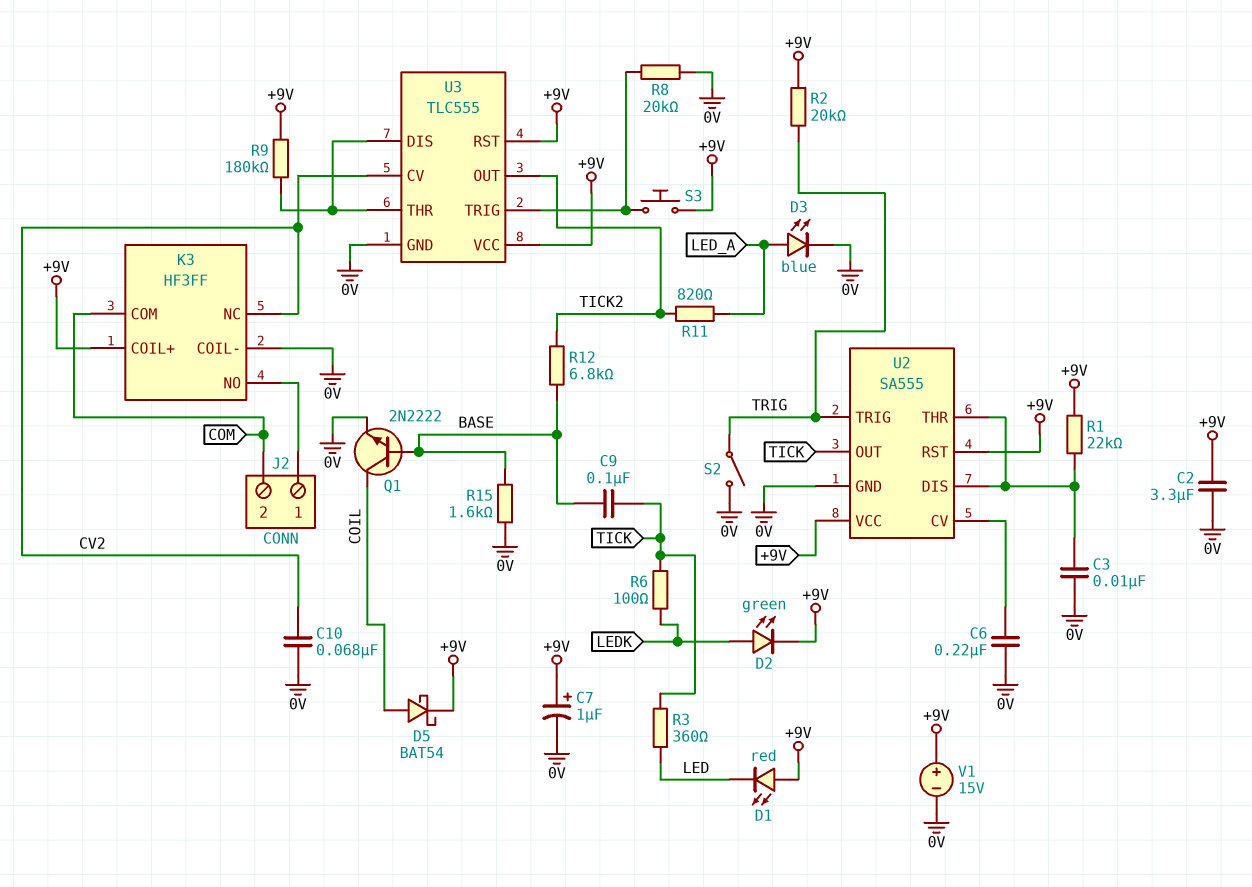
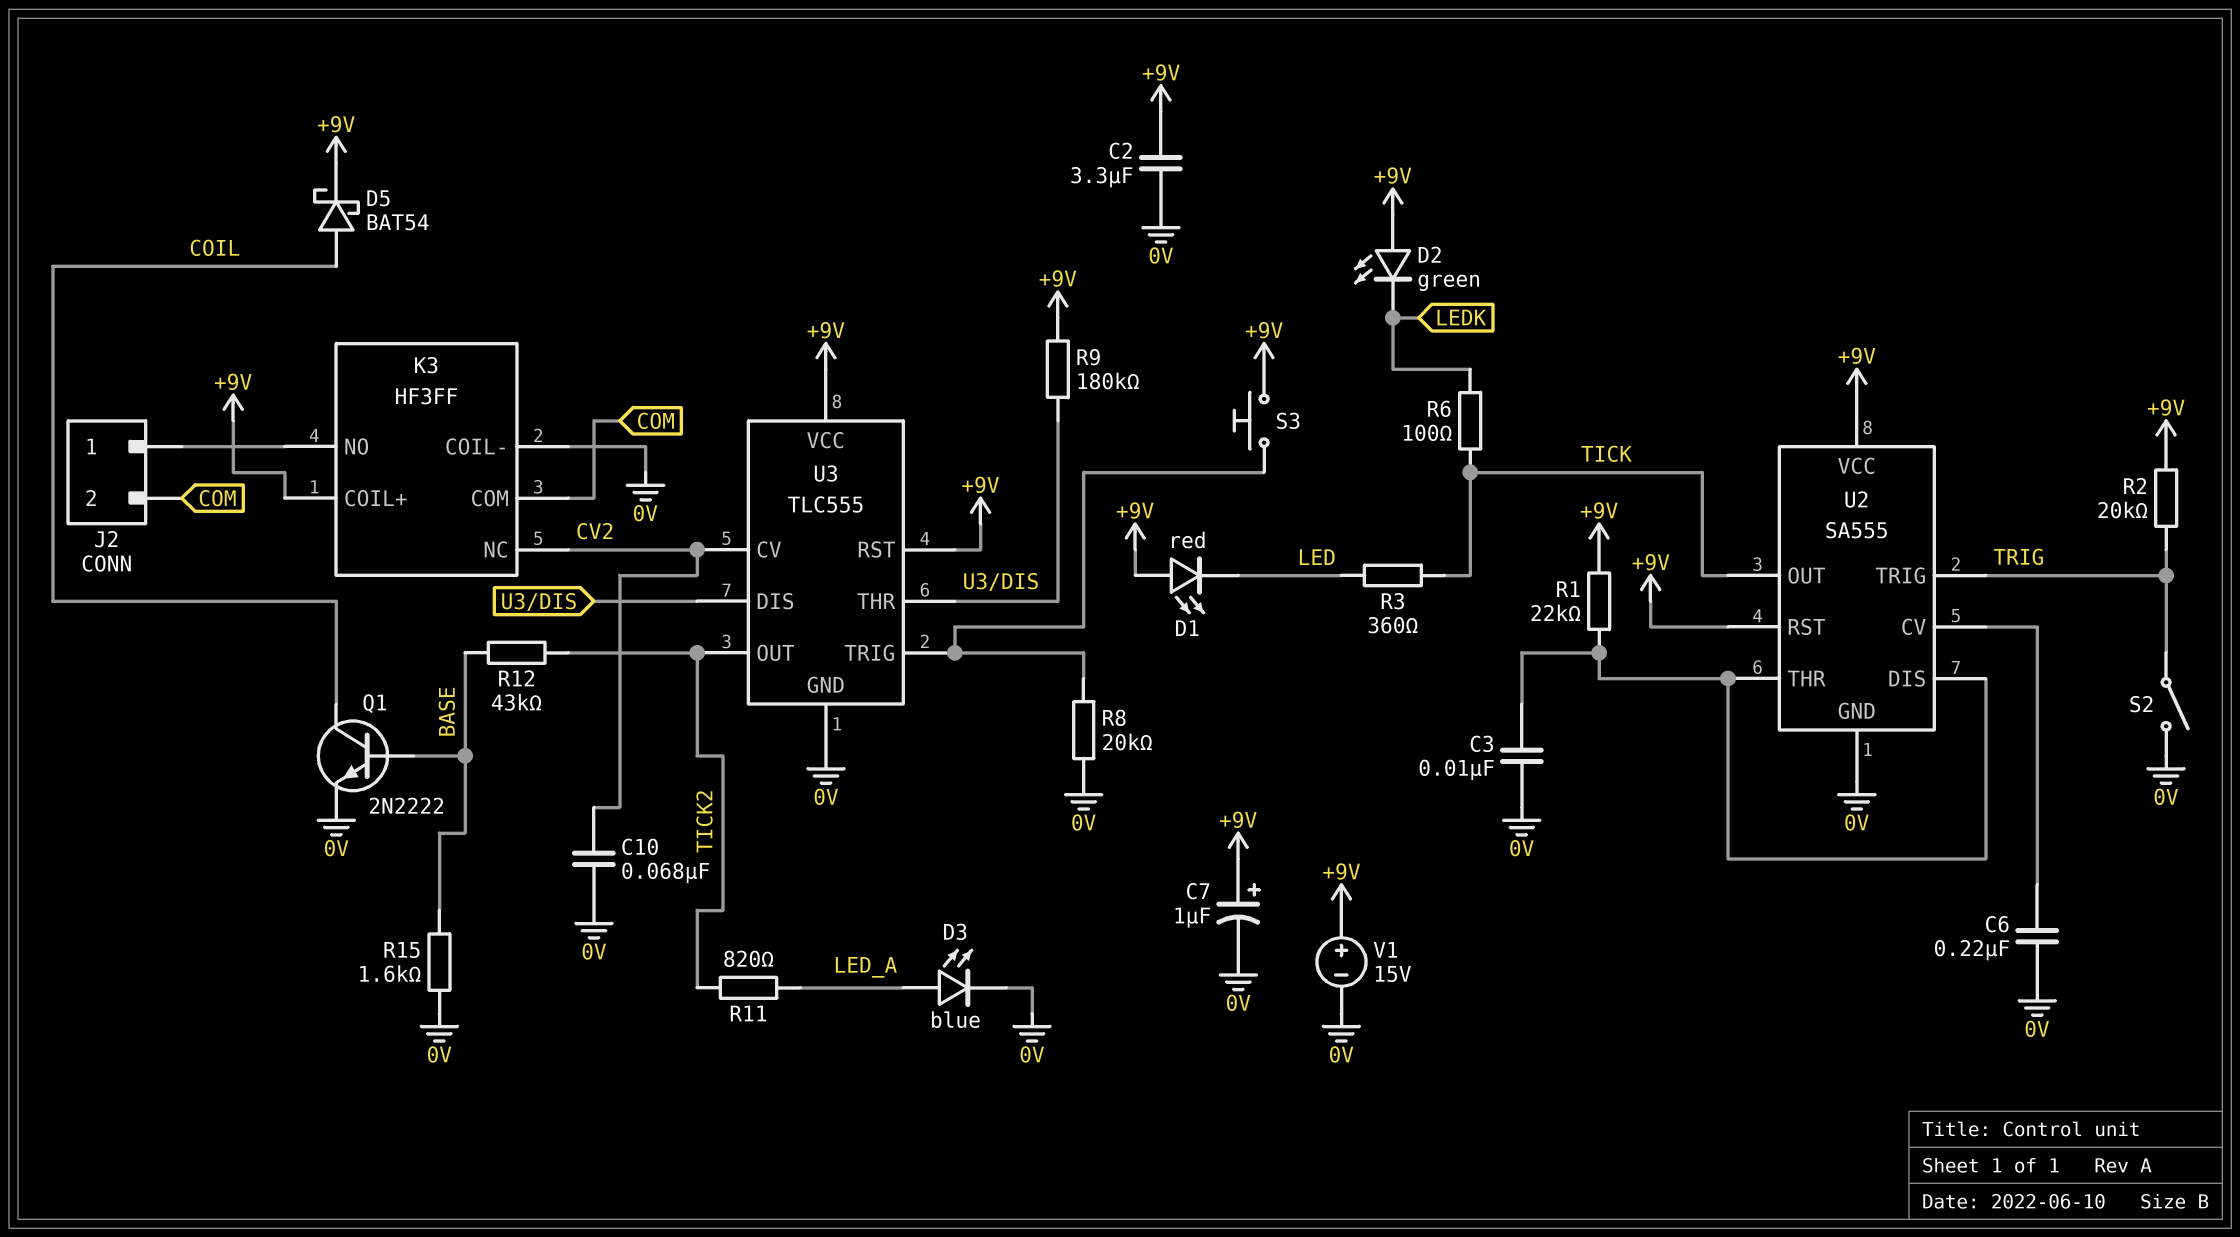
C9: 100nF (BASE, TICK) -> none
D2: LED green (A LEDK, K +9V) -> LED green (A +9V, K LEDK)
R12: 6.8k (BASE, TICK2) -> 43k (BASE, TICK2)

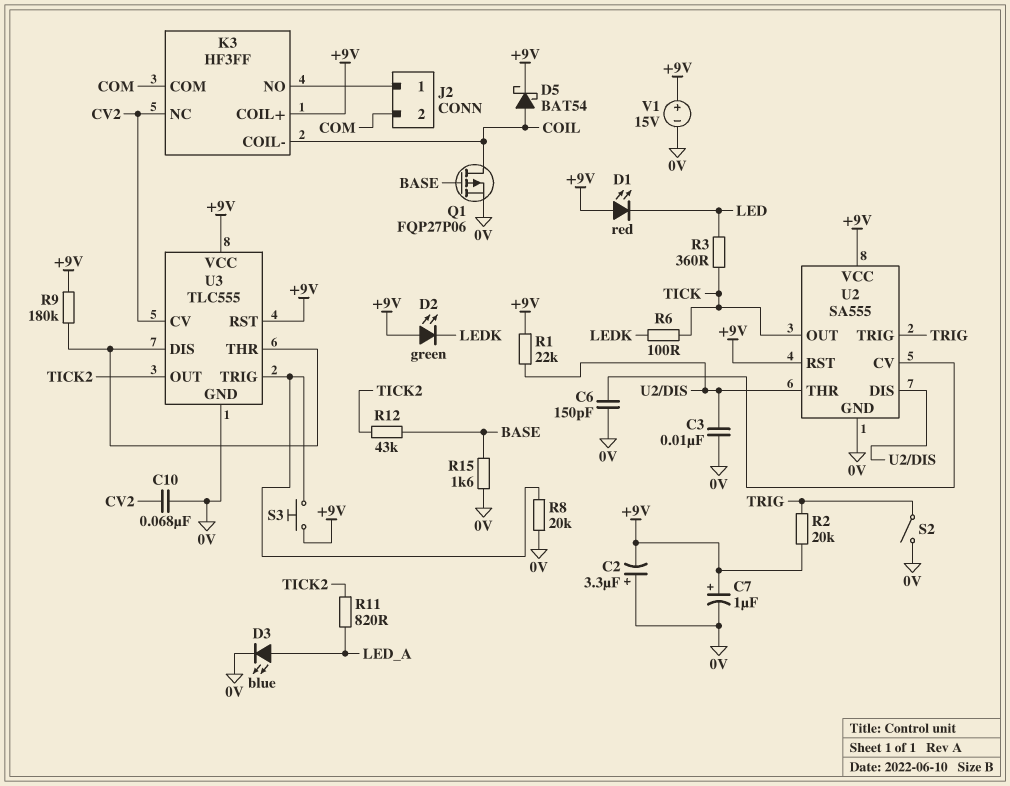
C2: 3.3uF (+9V, 0V) -> 3.3uF (plus 0V, minus +9V)
C6: 220nF (0V, U2/CV) -> 150pF (0V, U2/CV)
K3 pin COIL-: 0V -> COIL
Q1: NPN 2N2222 (B BASE, C COIL, E 0V) -> PMOS FQP27P06 (G BASE, D COIL, S 0V)

